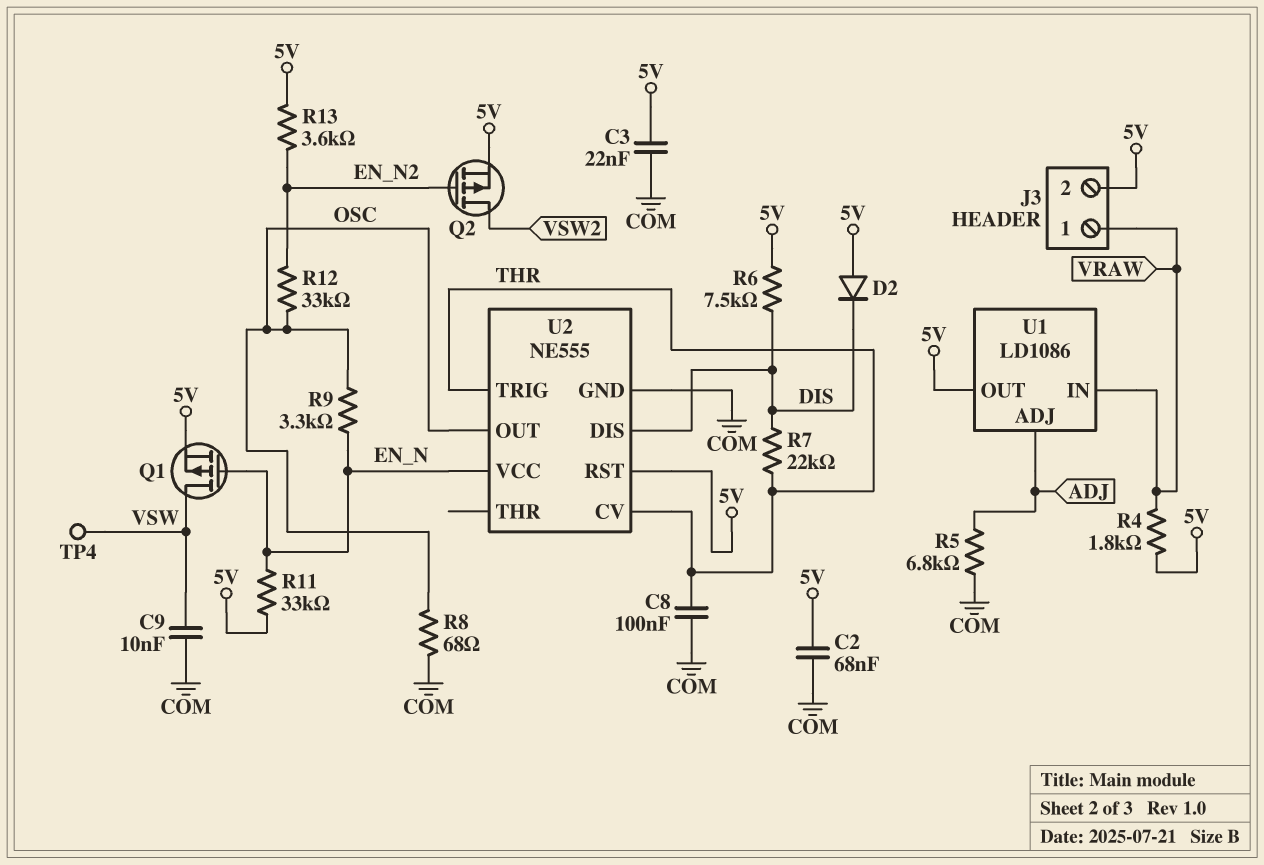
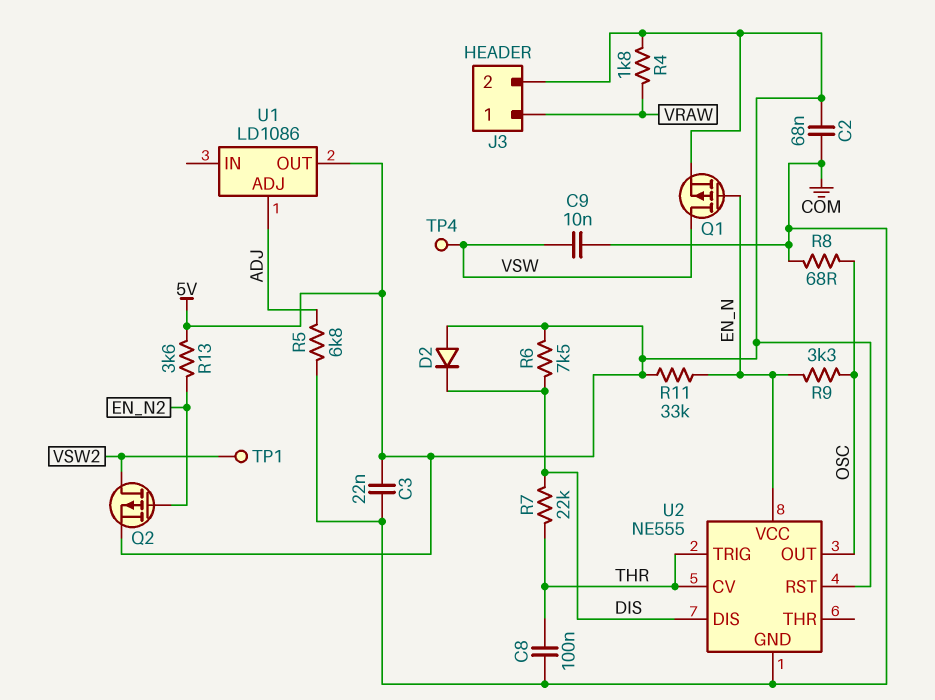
R12: 33k (EN_N2, OSC) -> none
TP1: none -> test point (VSW2)
U1 pin IN: VRAW -> none

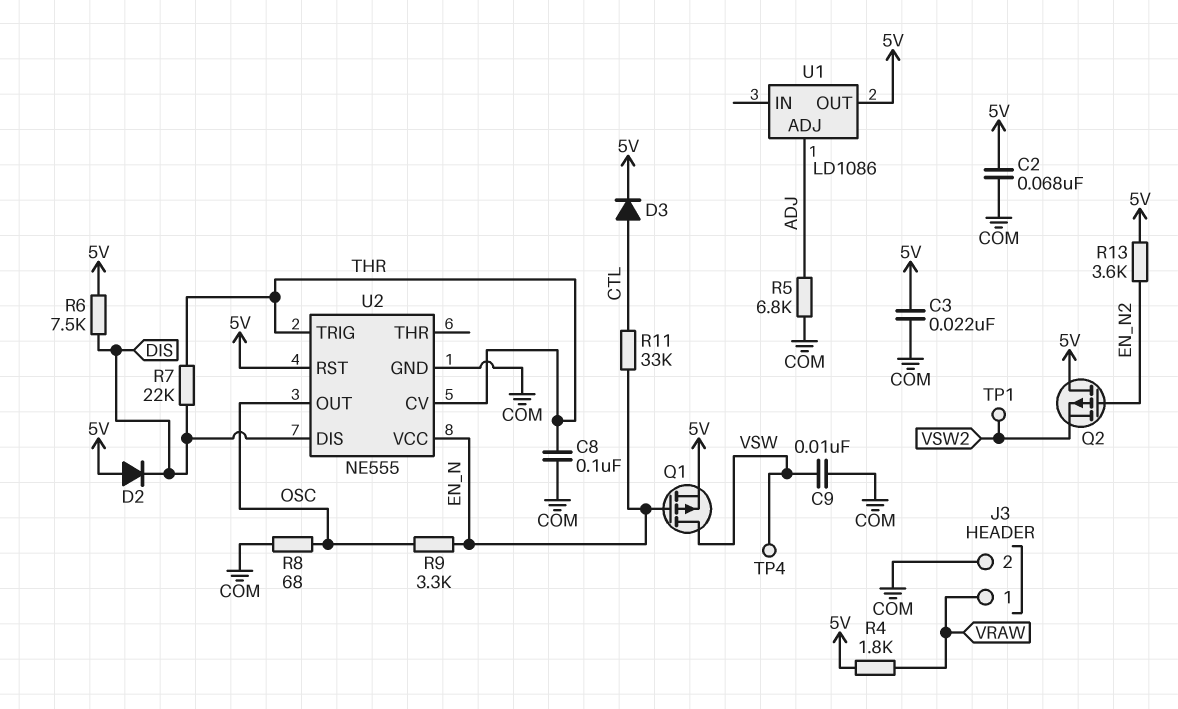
D3: none -> diode (A CTL, K 5V)
J3 pin 2: 5V -> COM
Q2: PMOS (G EN_N2, D VSW2, S 5V) -> PMOS (G EN_N2, D 5V, S VSW2)
R11: 33k (5V, EN_N) -> 33k (CTL, EN_N)

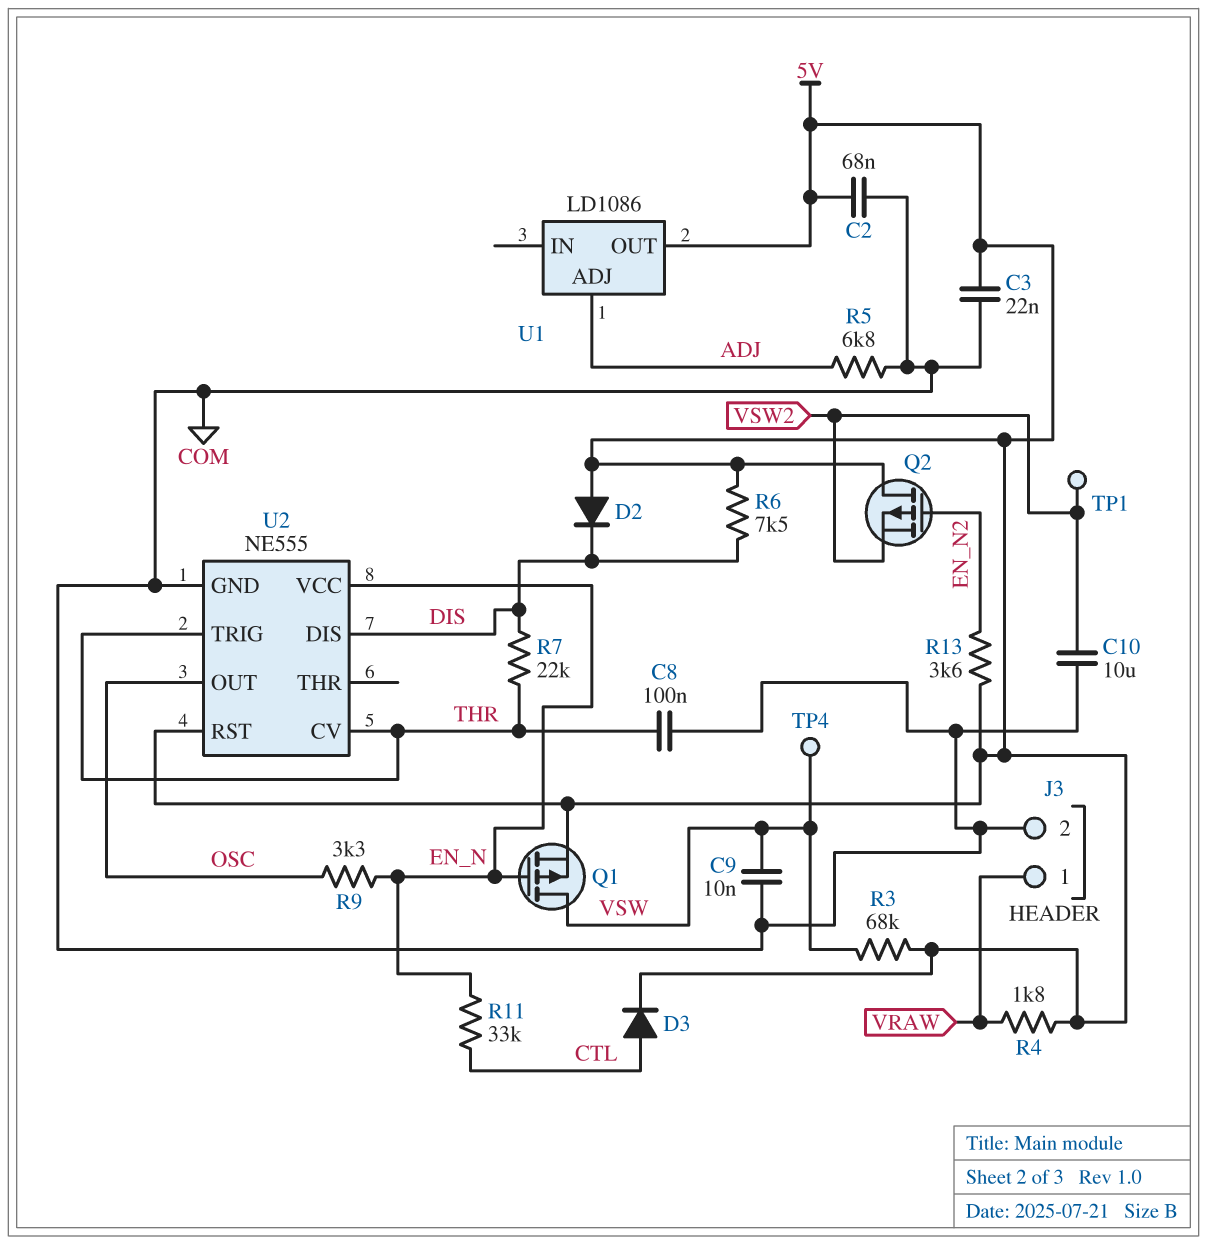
C10: none -> 10uF (COM, VSW2)
R3: none -> 68k (5V, VSW)
R8: 68 (COM, OSC) -> none

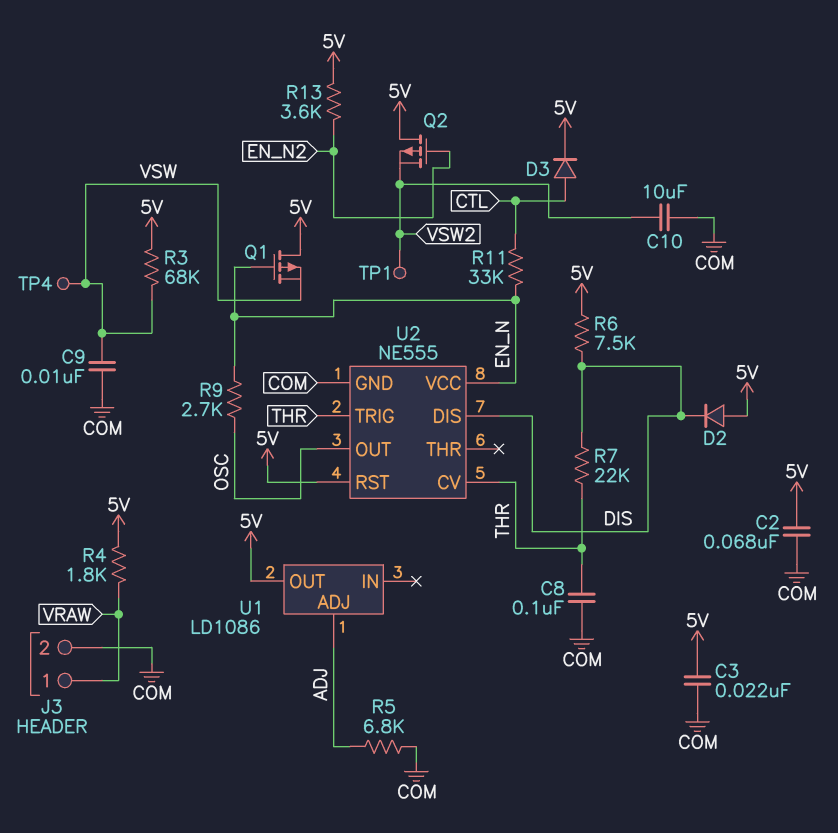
Q1: PMOS (G EN_N, D VSW, S 5V) -> PMOS (G EN_N, D 5V, S VSW)
R9: 3.3k (EN_N, OSC) -> 2.7k (EN_N, OSC)

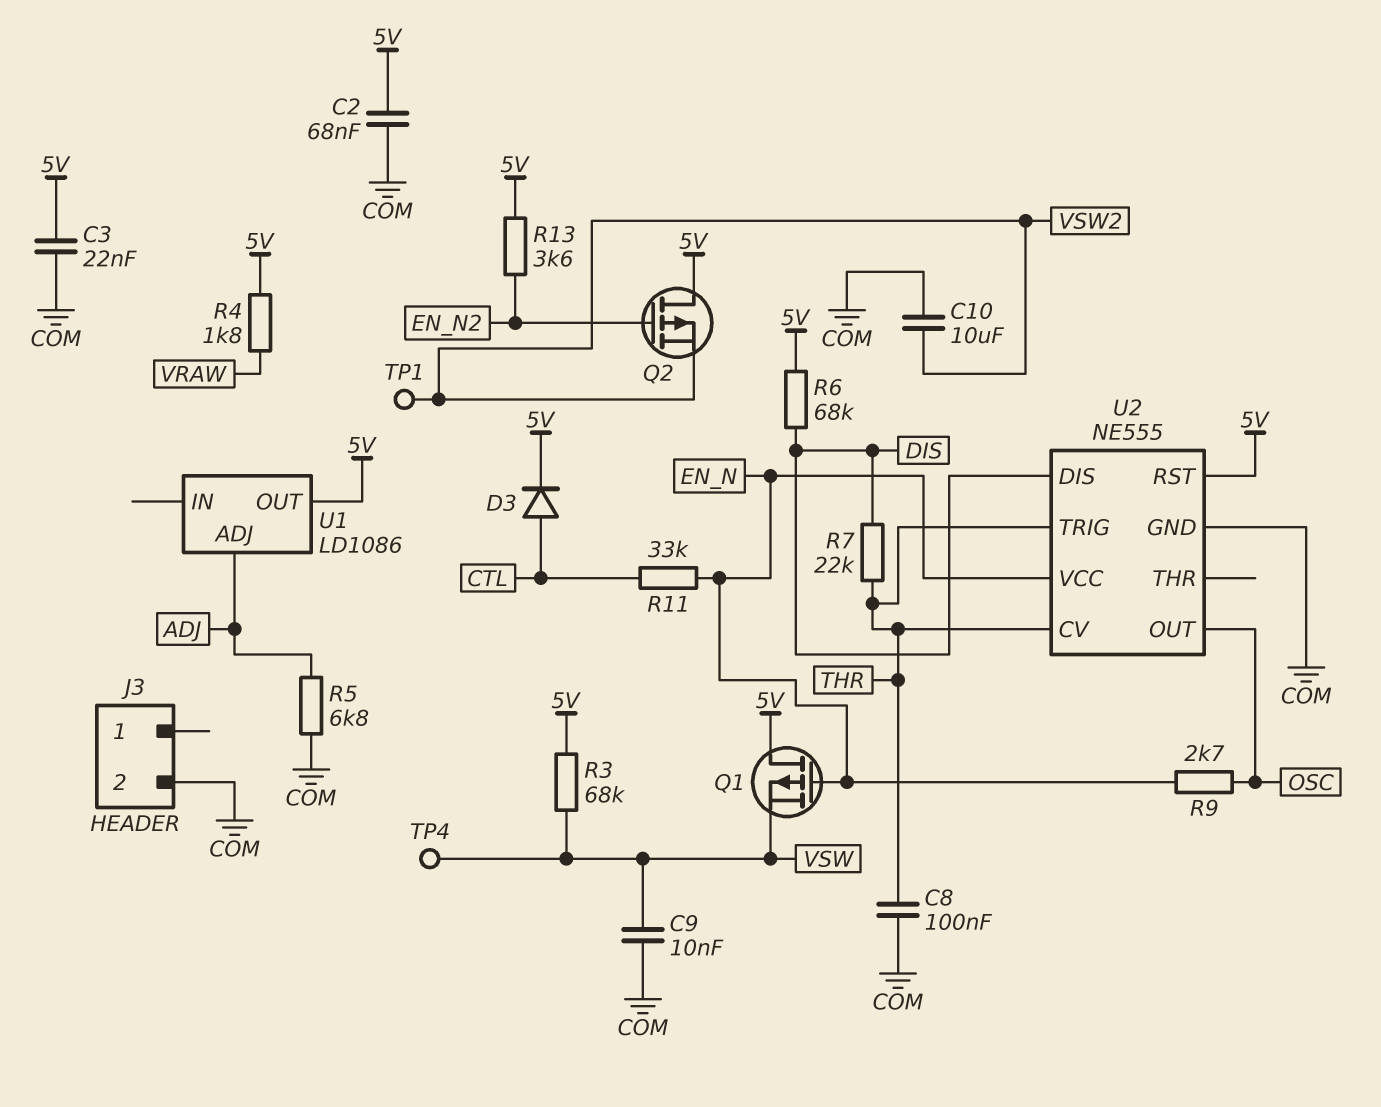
D2: diode (A 5V, K DIS) -> none
J3 pin 1: VRAW -> none
R6: 7.5k (5V, DIS) -> 68k (5V, DIS)

